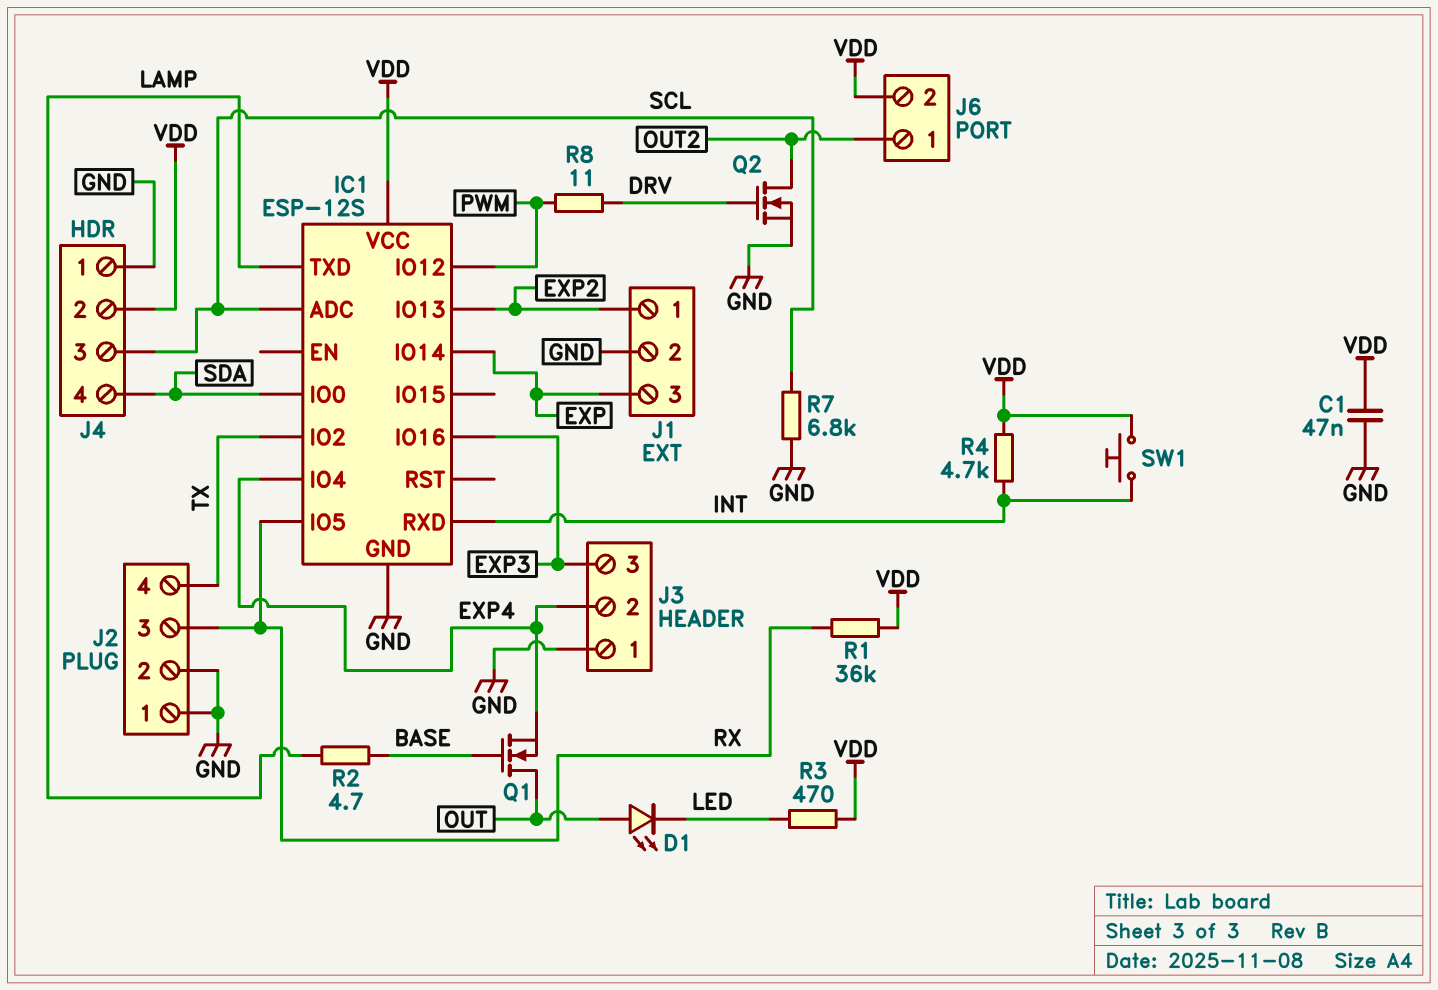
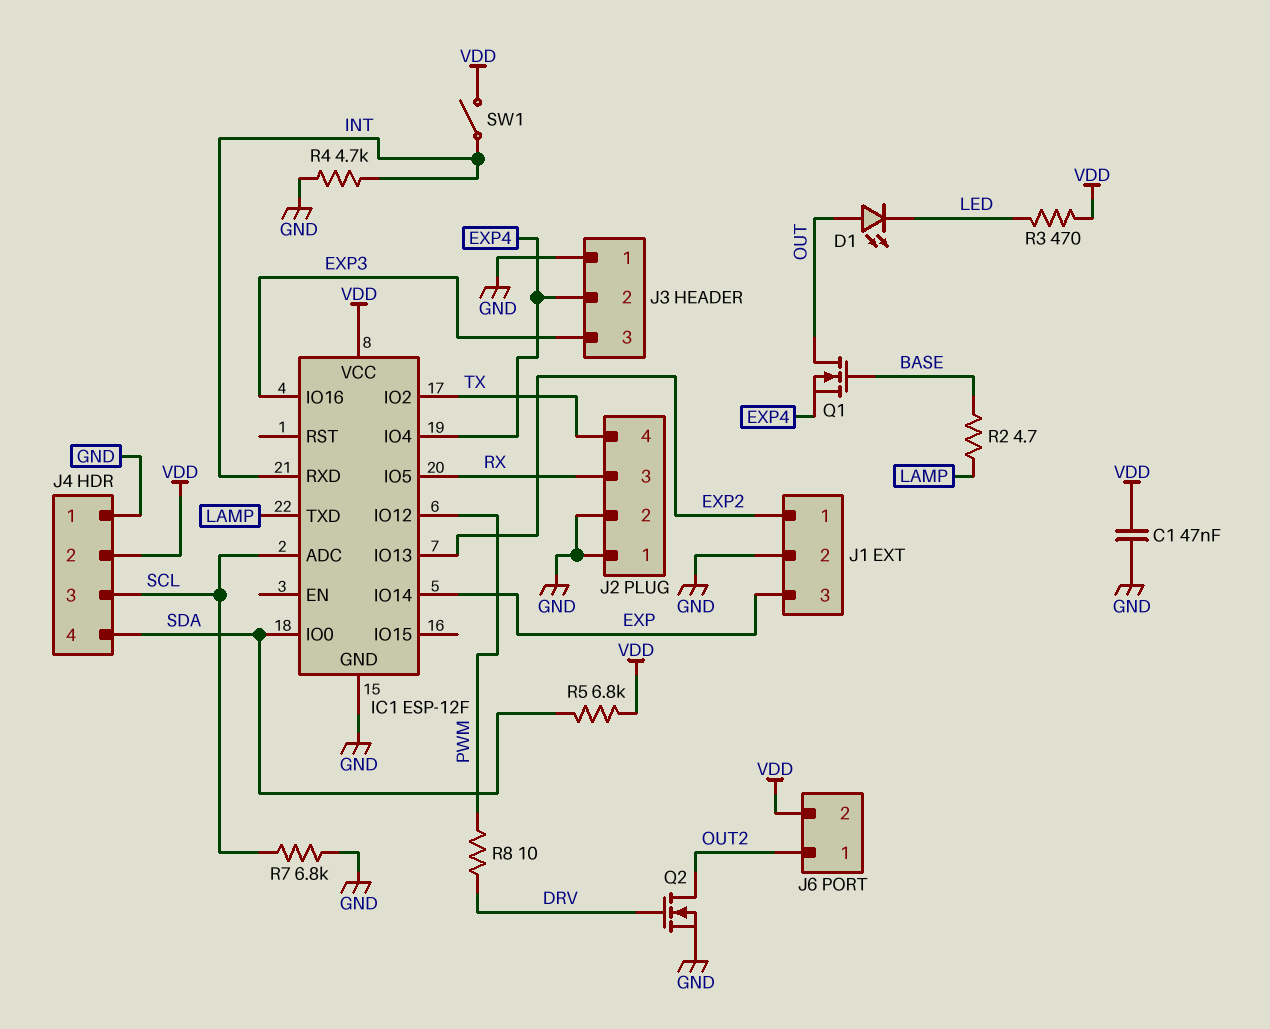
IC1: ESP-12S -> ESP-12F
R1: 36k (RX, VDD) -> none
R4: 4.7k (INT, VDD) -> 4.7k (GND, INT)
R5: none -> 6.8k (SDA, VDD)
R8: 11 (DRV, PWM) -> 10 (DRV, PWM)
SW1: button (INT, VDD) -> switch (INT, VDD)

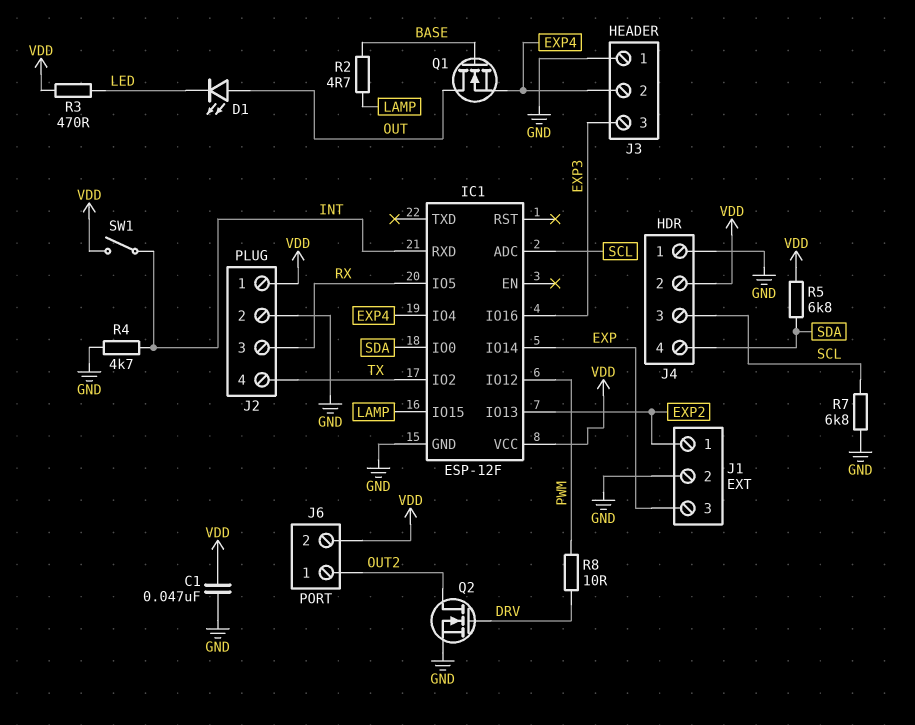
IC1 pin IO15: none -> LAMP
IC1 pin TXD: LAMP -> none
J2 pin 1: GND -> VDD

